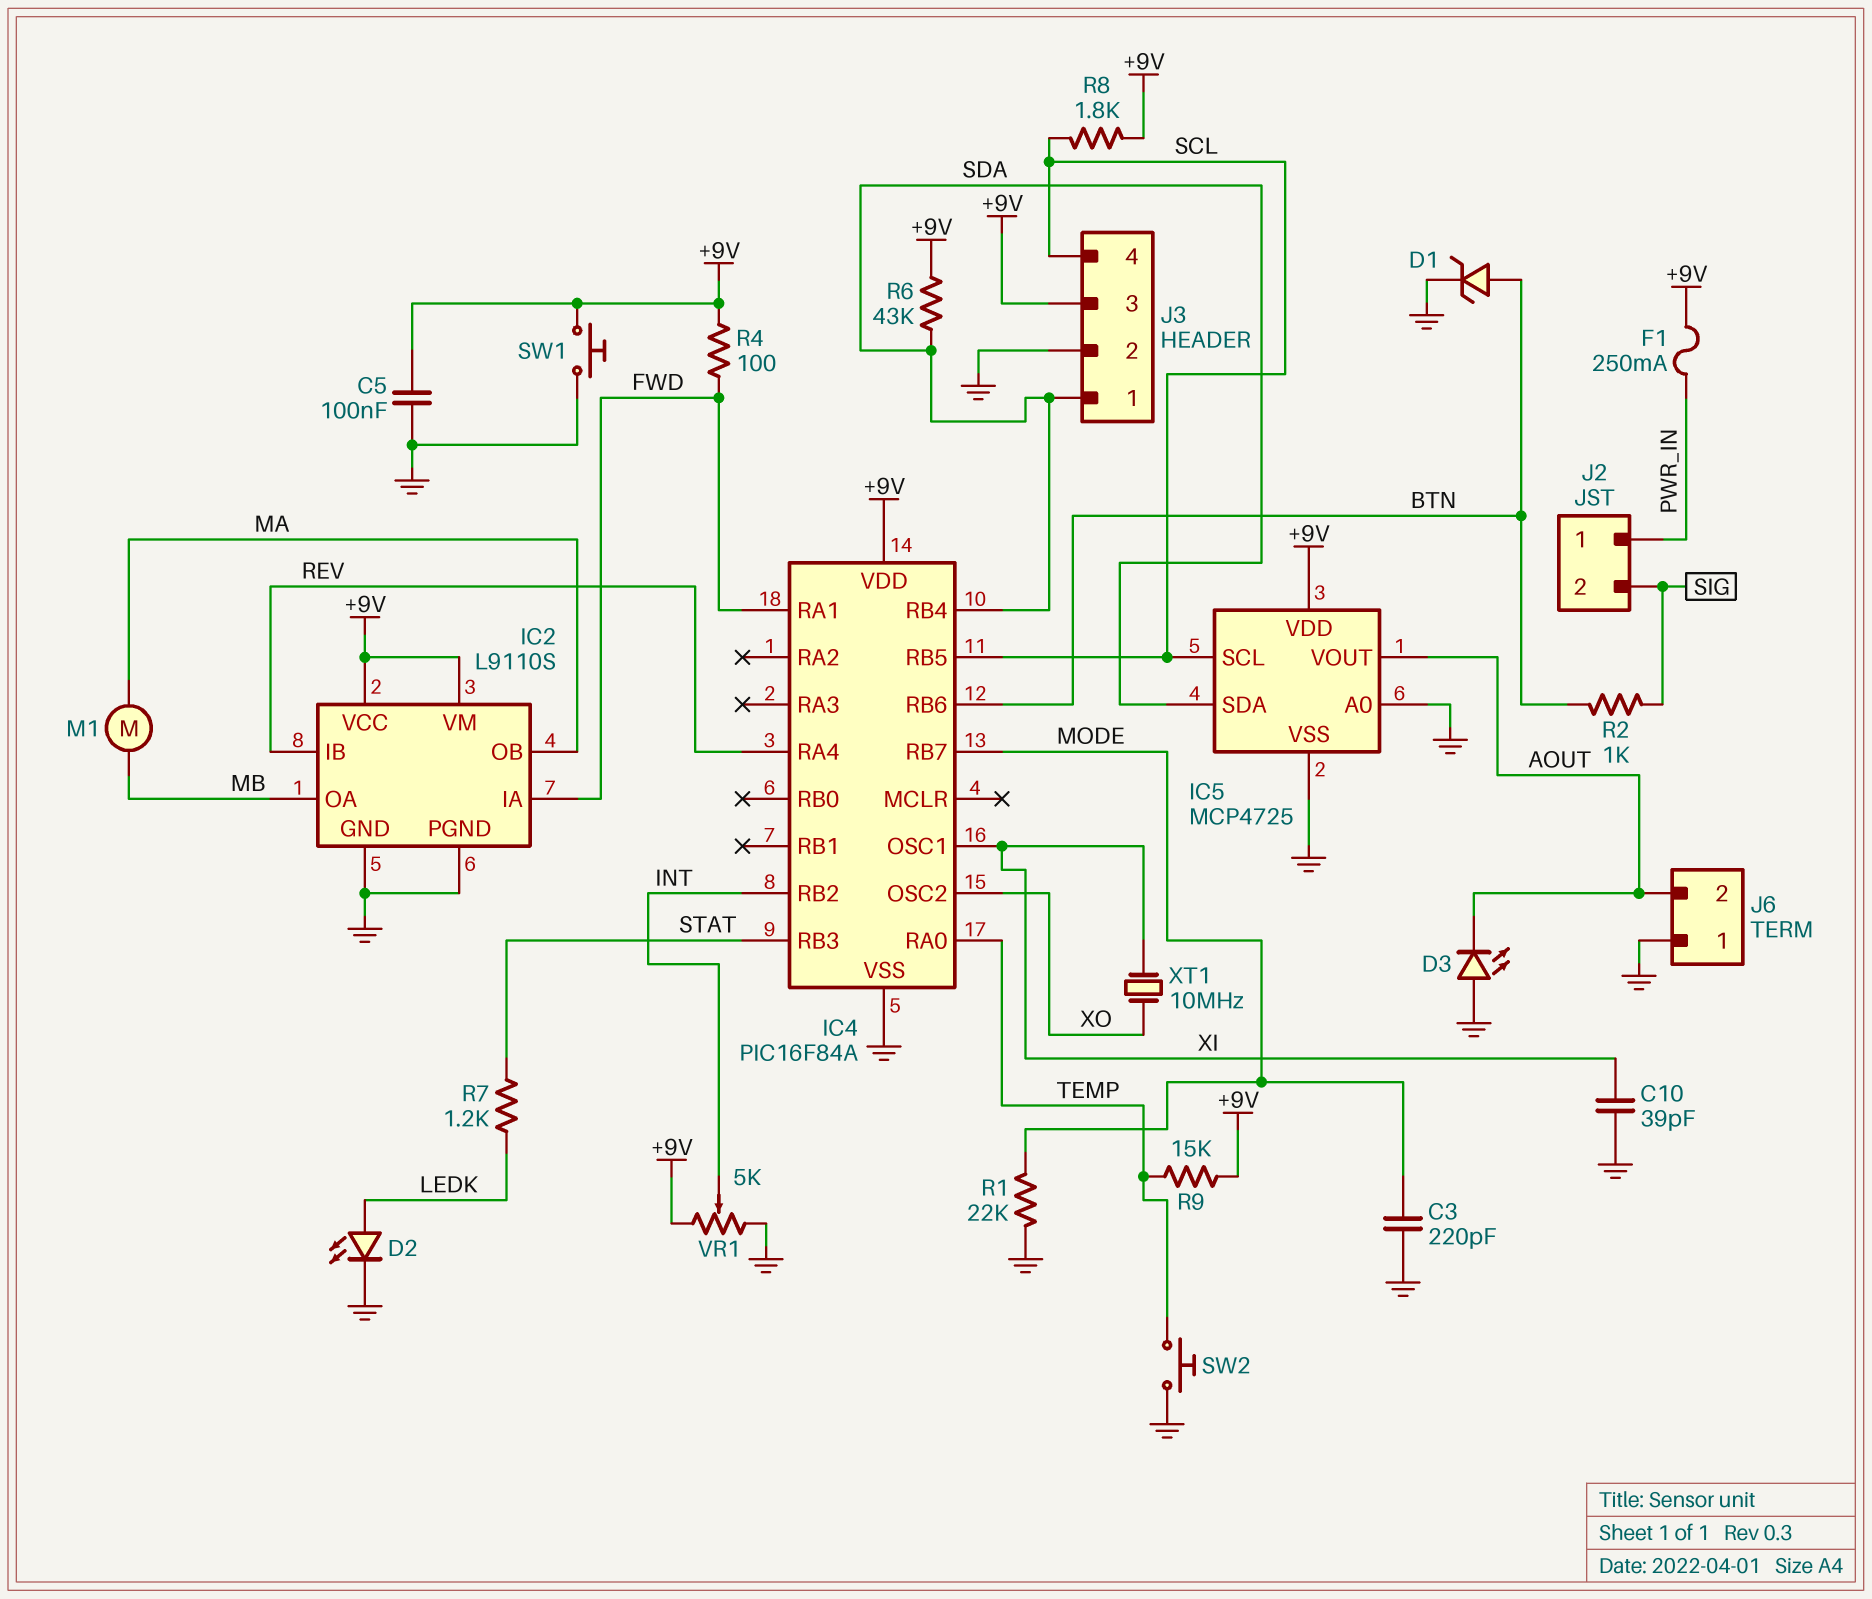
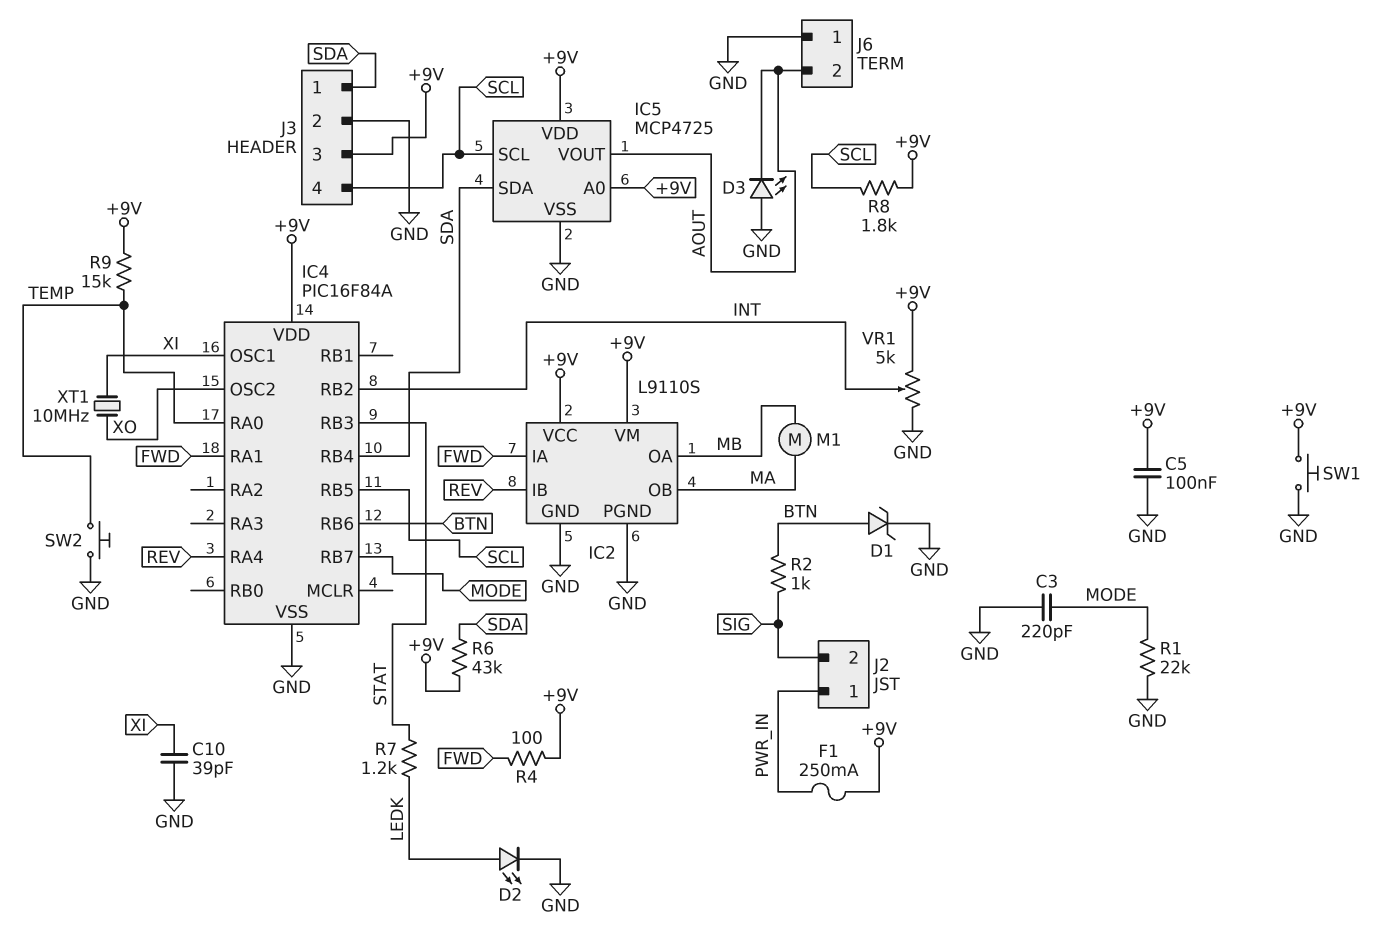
IC5 pin A0: GND -> +9V

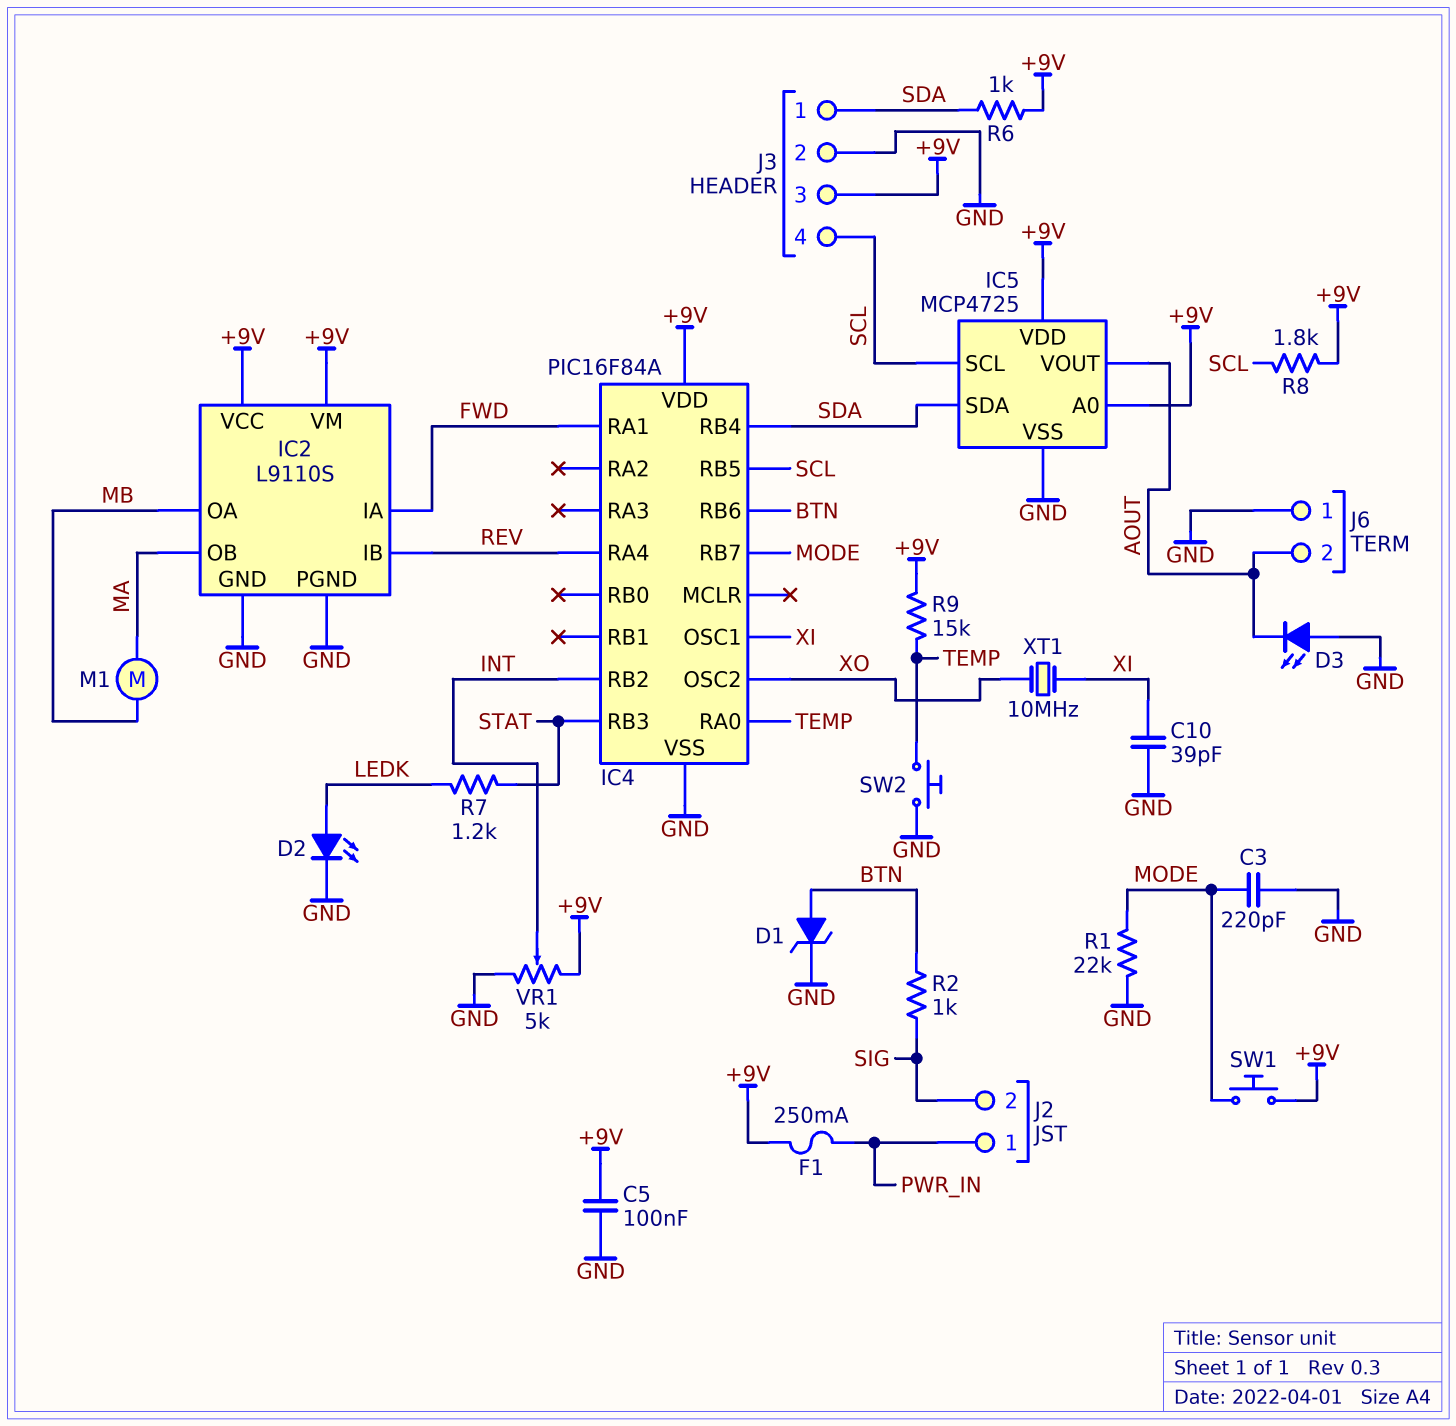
R4: 100 (+9V, FWD) -> none
R6: 43k (+9V, SDA) -> 1k (+9V, SDA)
SW1: button (+9V, GND) -> button (+9V, MODE)

